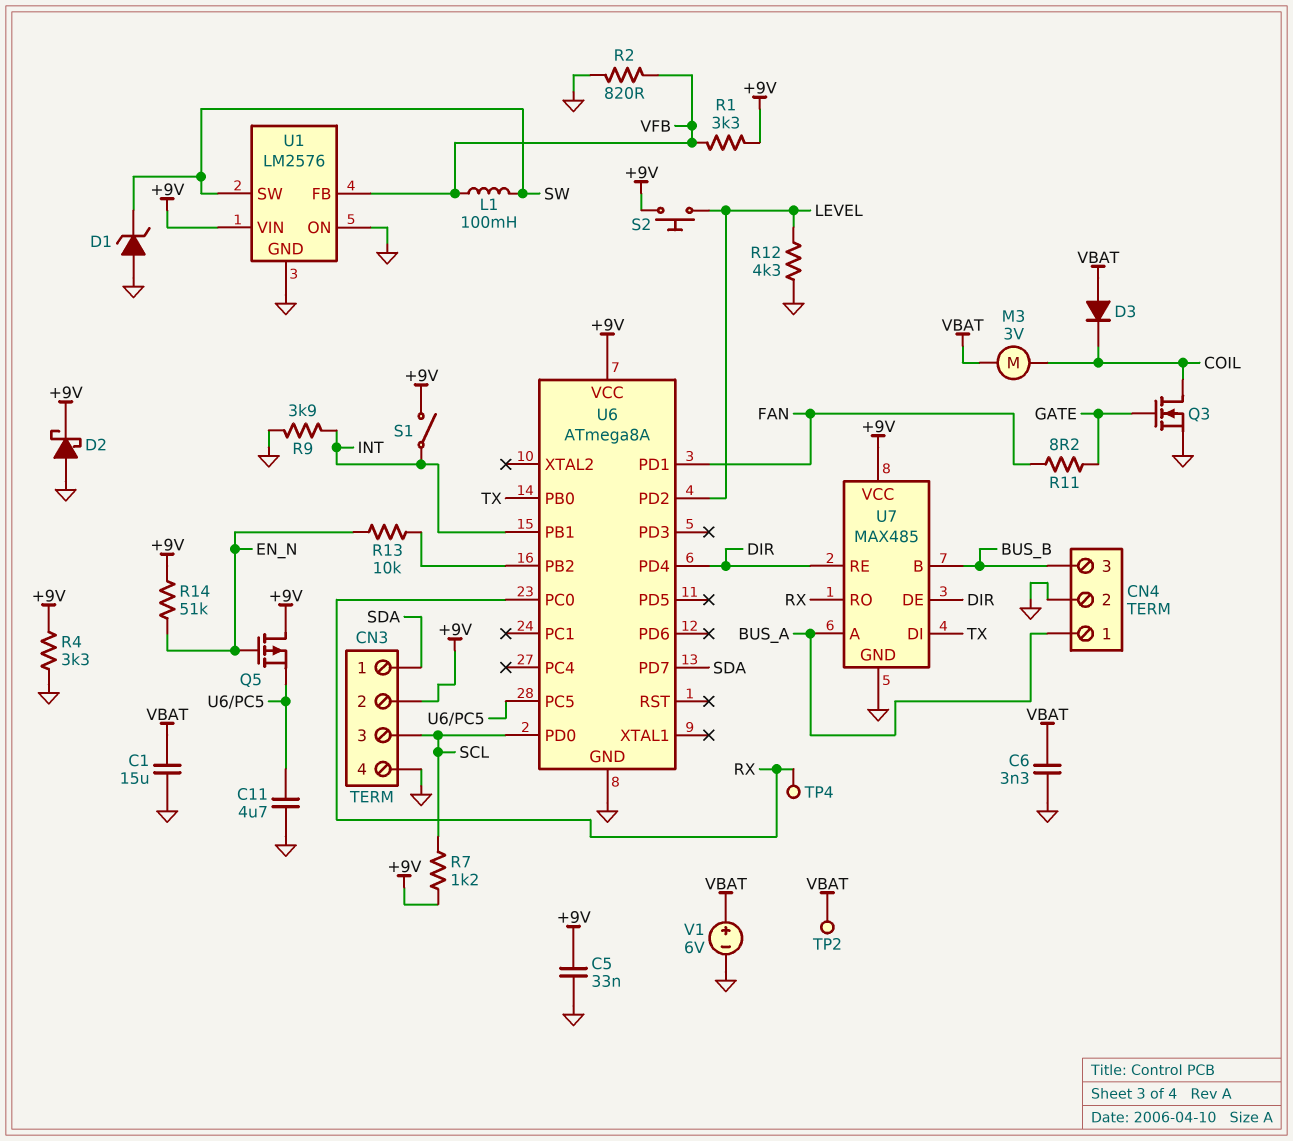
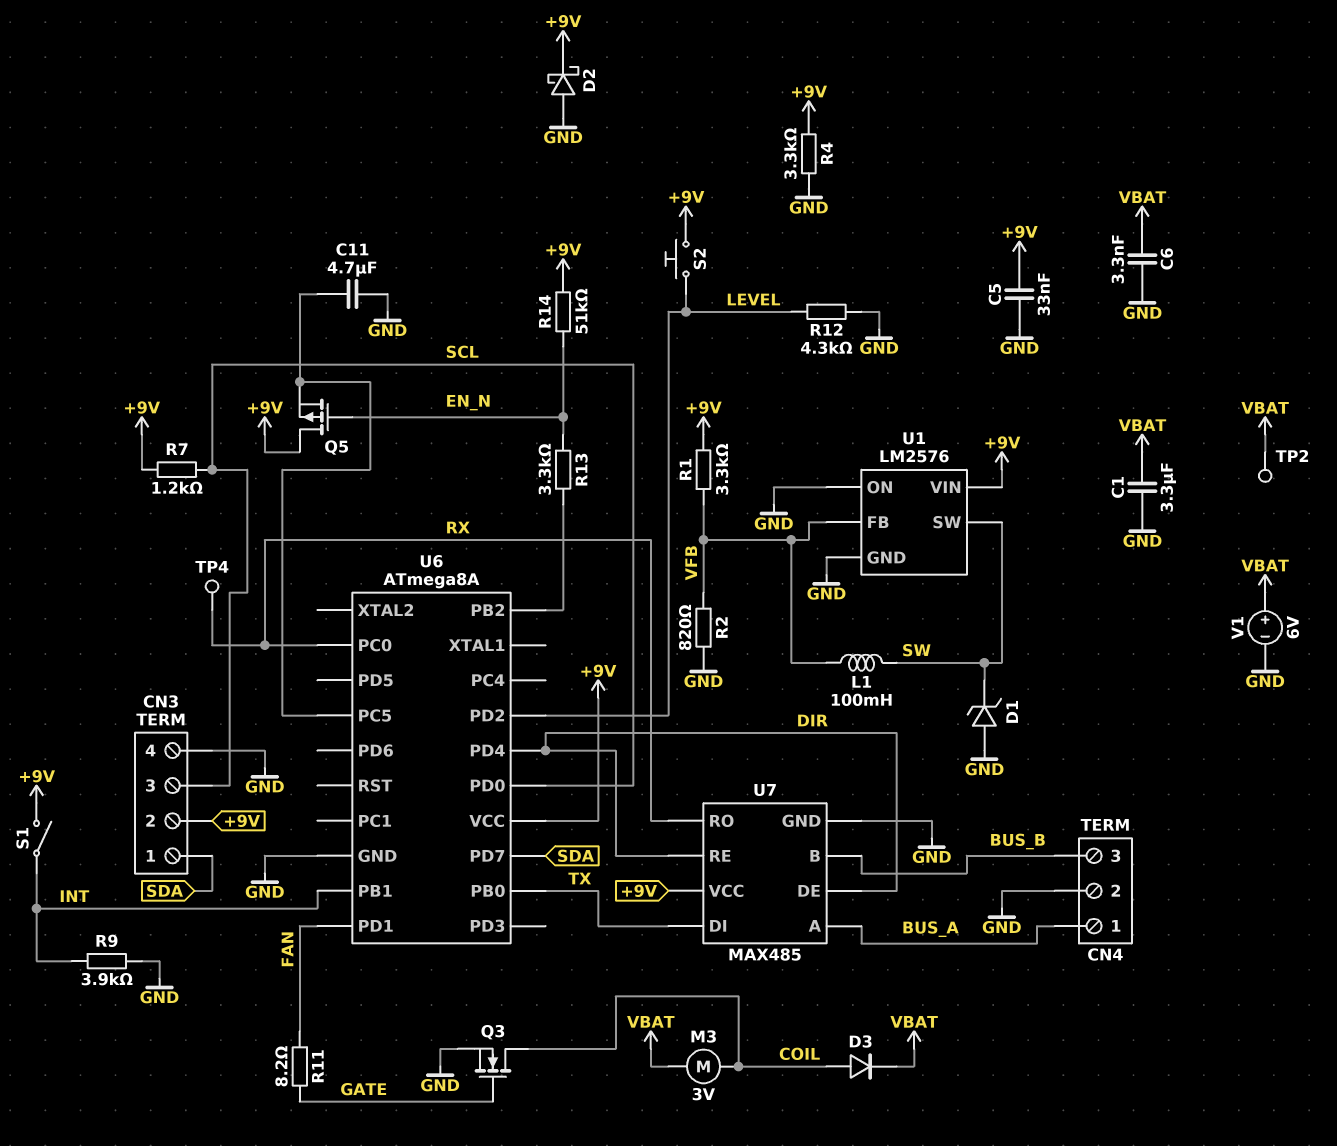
C1: 15uF (GND, VBAT) -> 3.3uF (GND, VBAT)
D3: diode (A VBAT, K COIL) -> diode (A COIL, K VBAT)
R13: 10k (EN_N, U6/PB2) -> 3.3k (EN_N, U6/PB2)

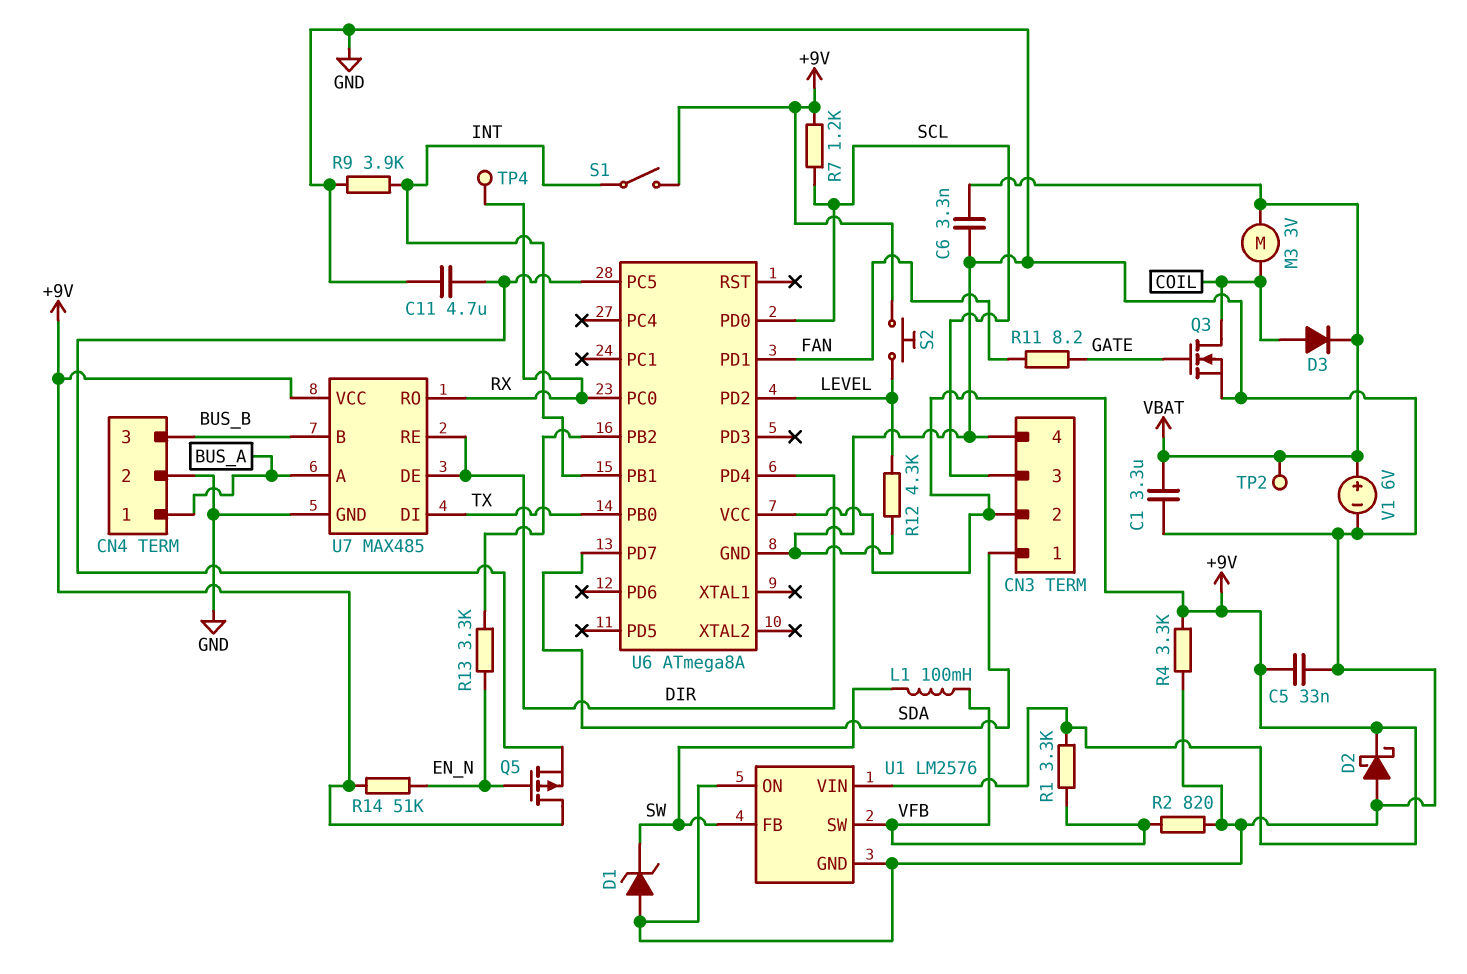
U1 pin FB: VFB -> SW
U1 pin SW: SW -> VFB

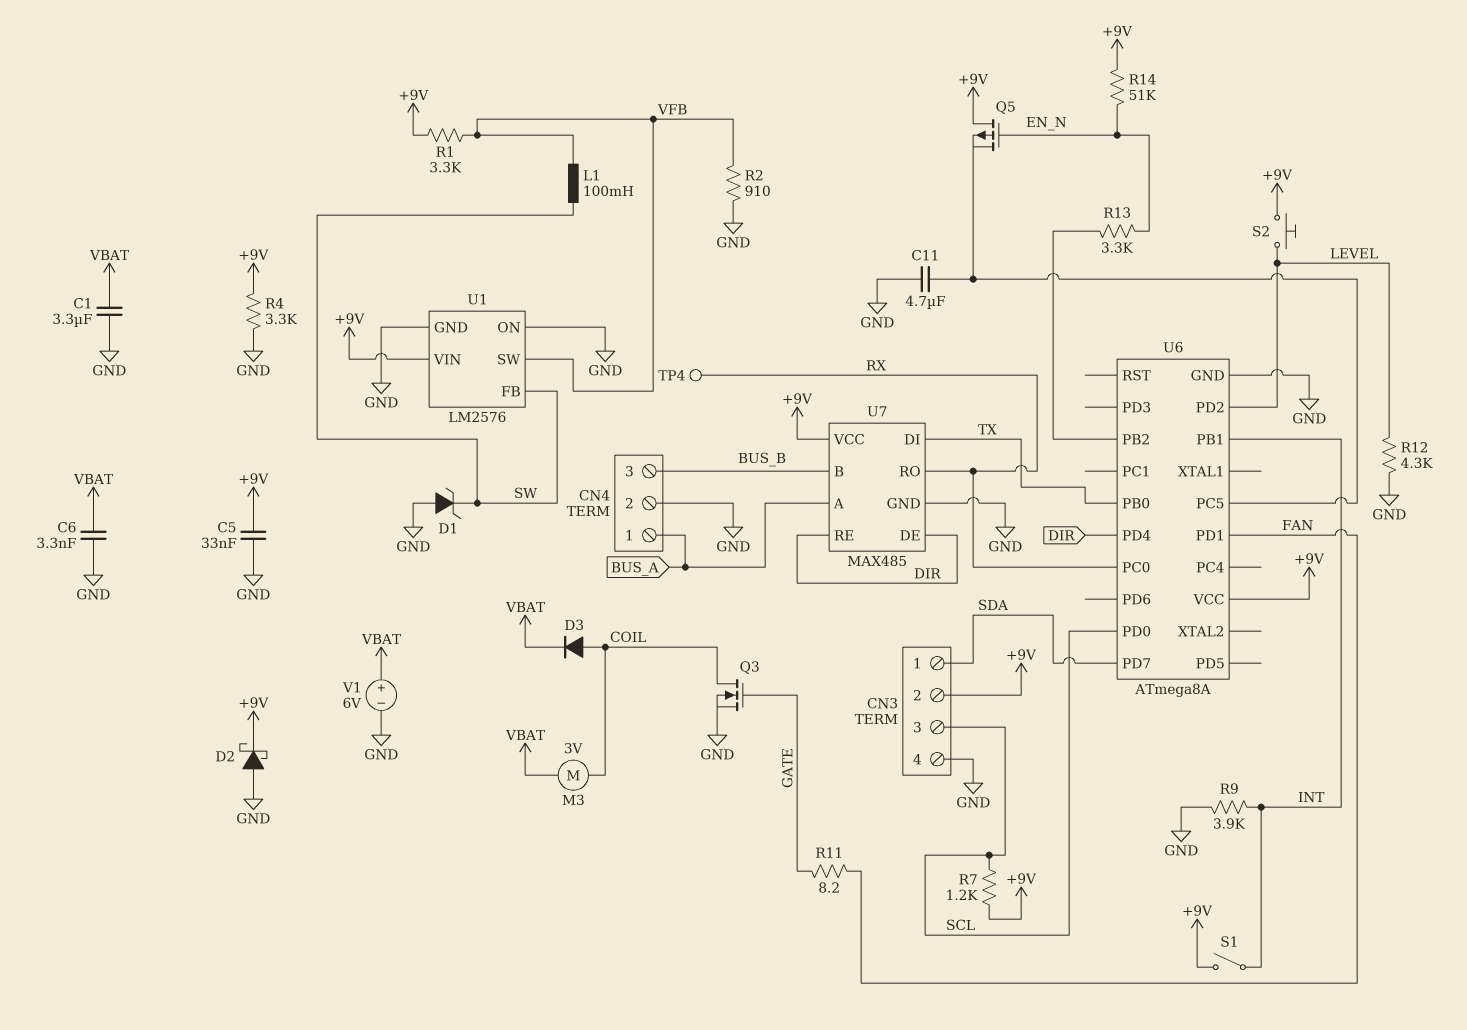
R2: 820 (GND, VFB) -> 910 (GND, VFB)
TP2: test point (VBAT) -> none

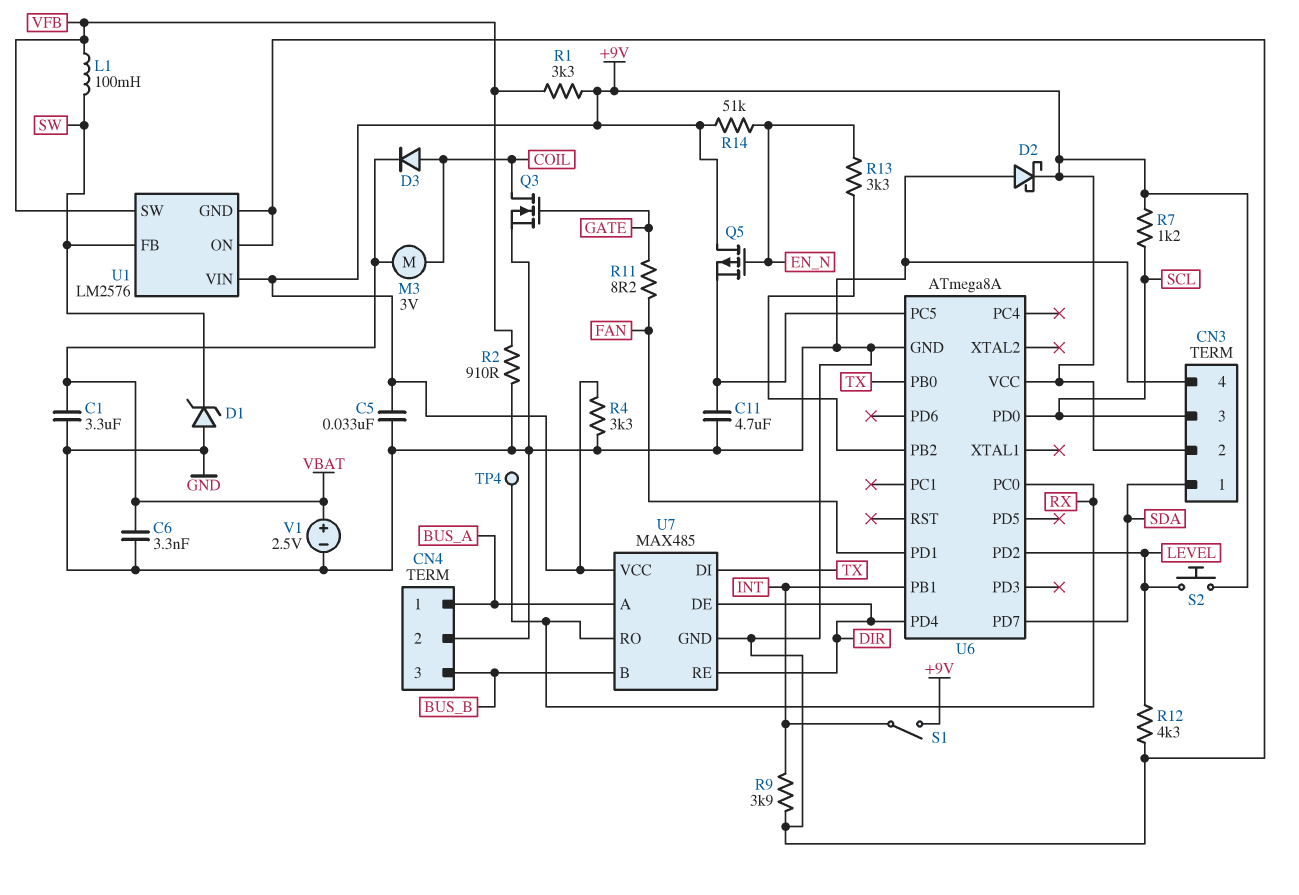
V1: 6V (plus VBAT, minus GND) -> 2.5V (plus VBAT, minus GND)

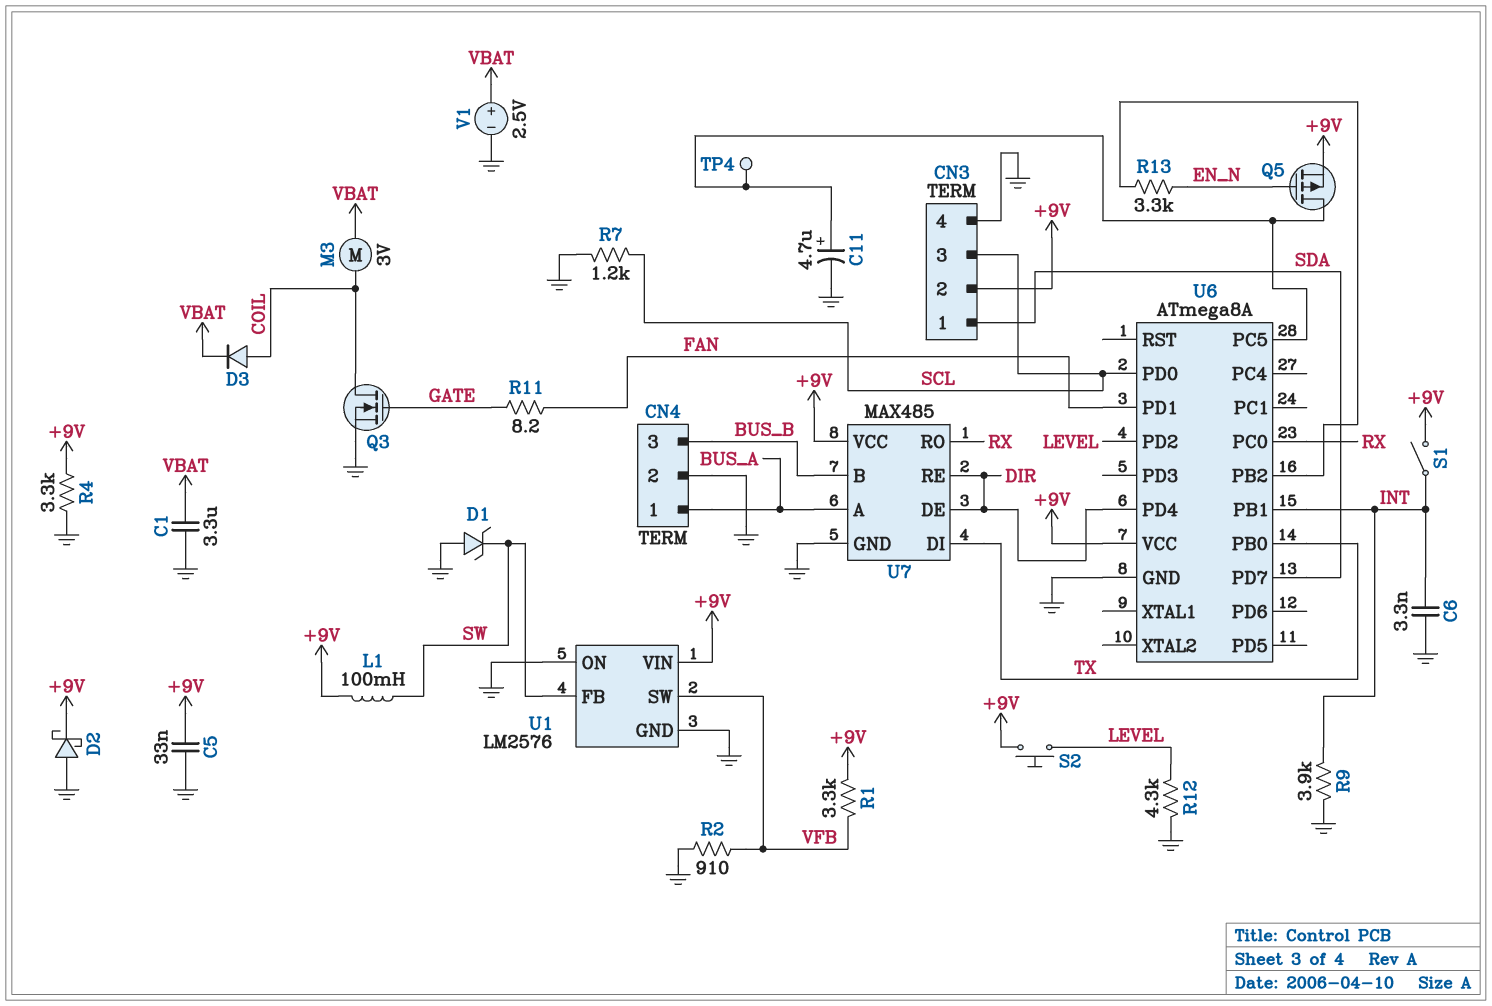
C6: 3.3nF (GND, VBAT) -> 3.3nF (GND, INT)
C11: 4.7uF (GND, U6/PC5) -> 4.7uF (plus U6/PC5, minus GND)
L1: 100mH (SW, VFB) -> 100mH (+9V, SW)
Q5: PMOS (G EN_N, D +9V, S U6/PC5) -> PMOS (G EN_N, D U6/PC5, S +9V)
R7: 1.2k (+9V, SCL) -> 1.2k (GND, SCL)
R14: 51k (+9V, EN_N) -> none
TP4: test point (RX) -> test point (U6/PC5)

